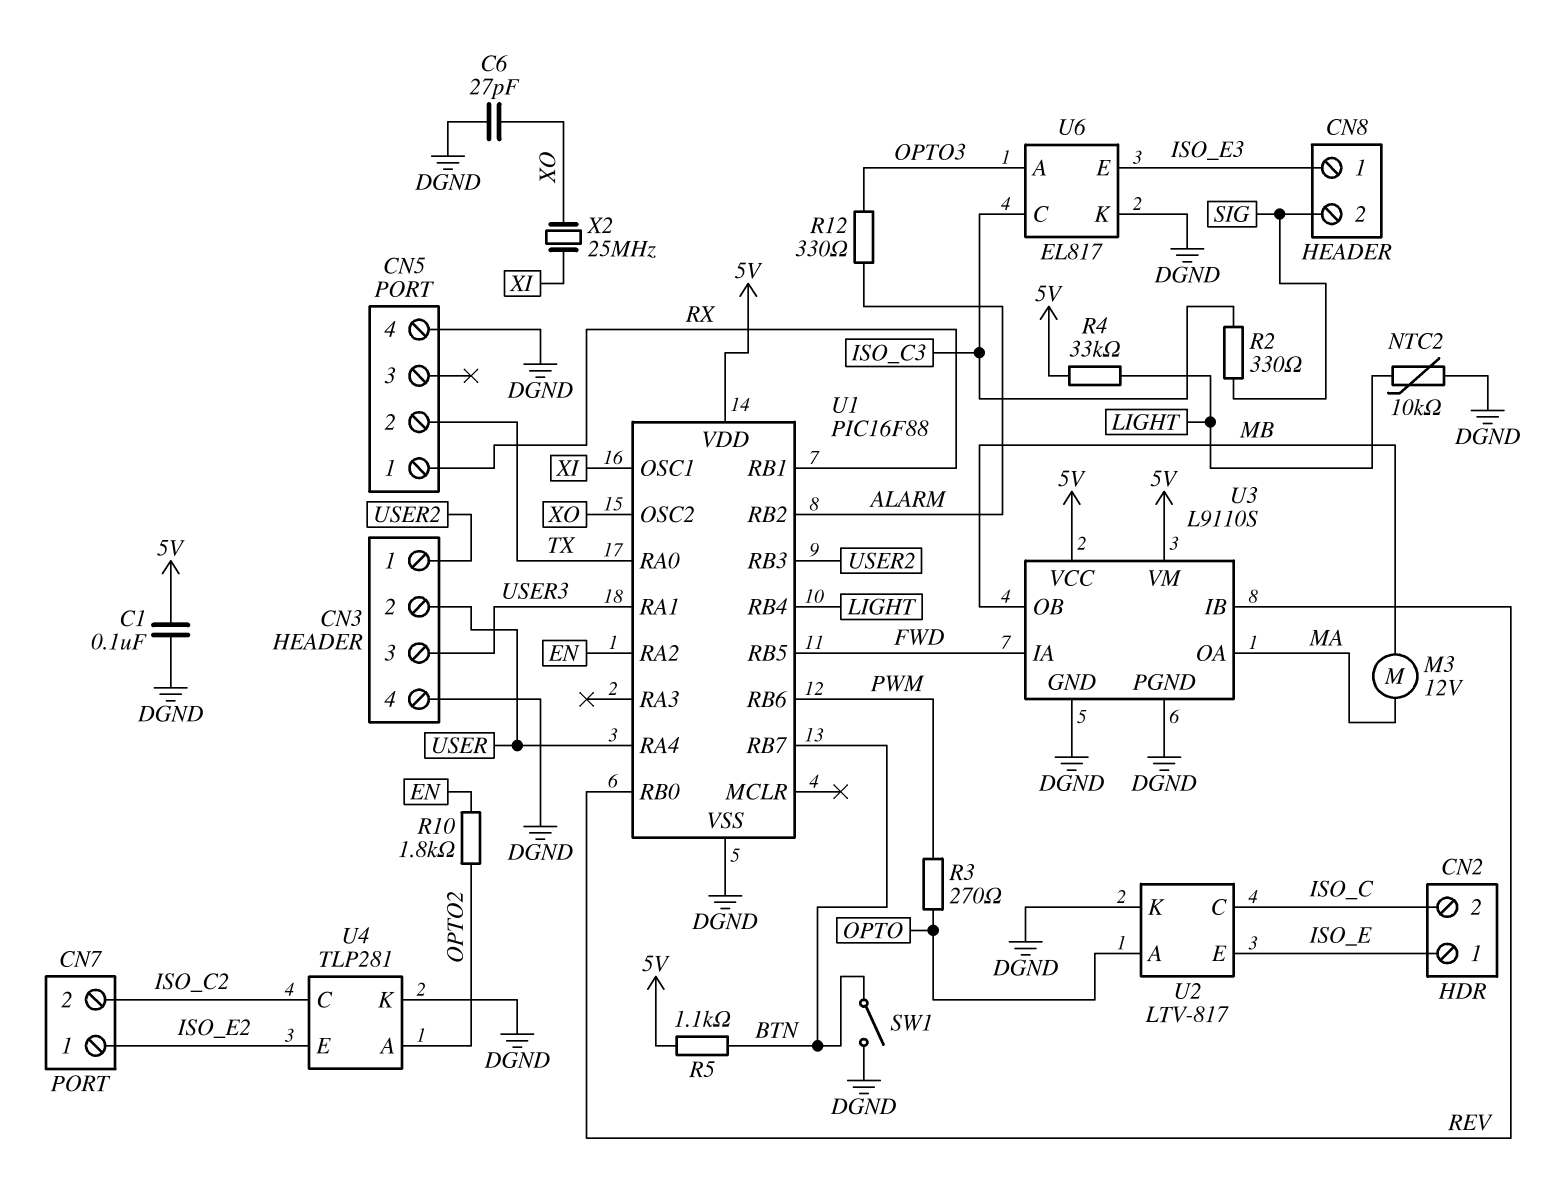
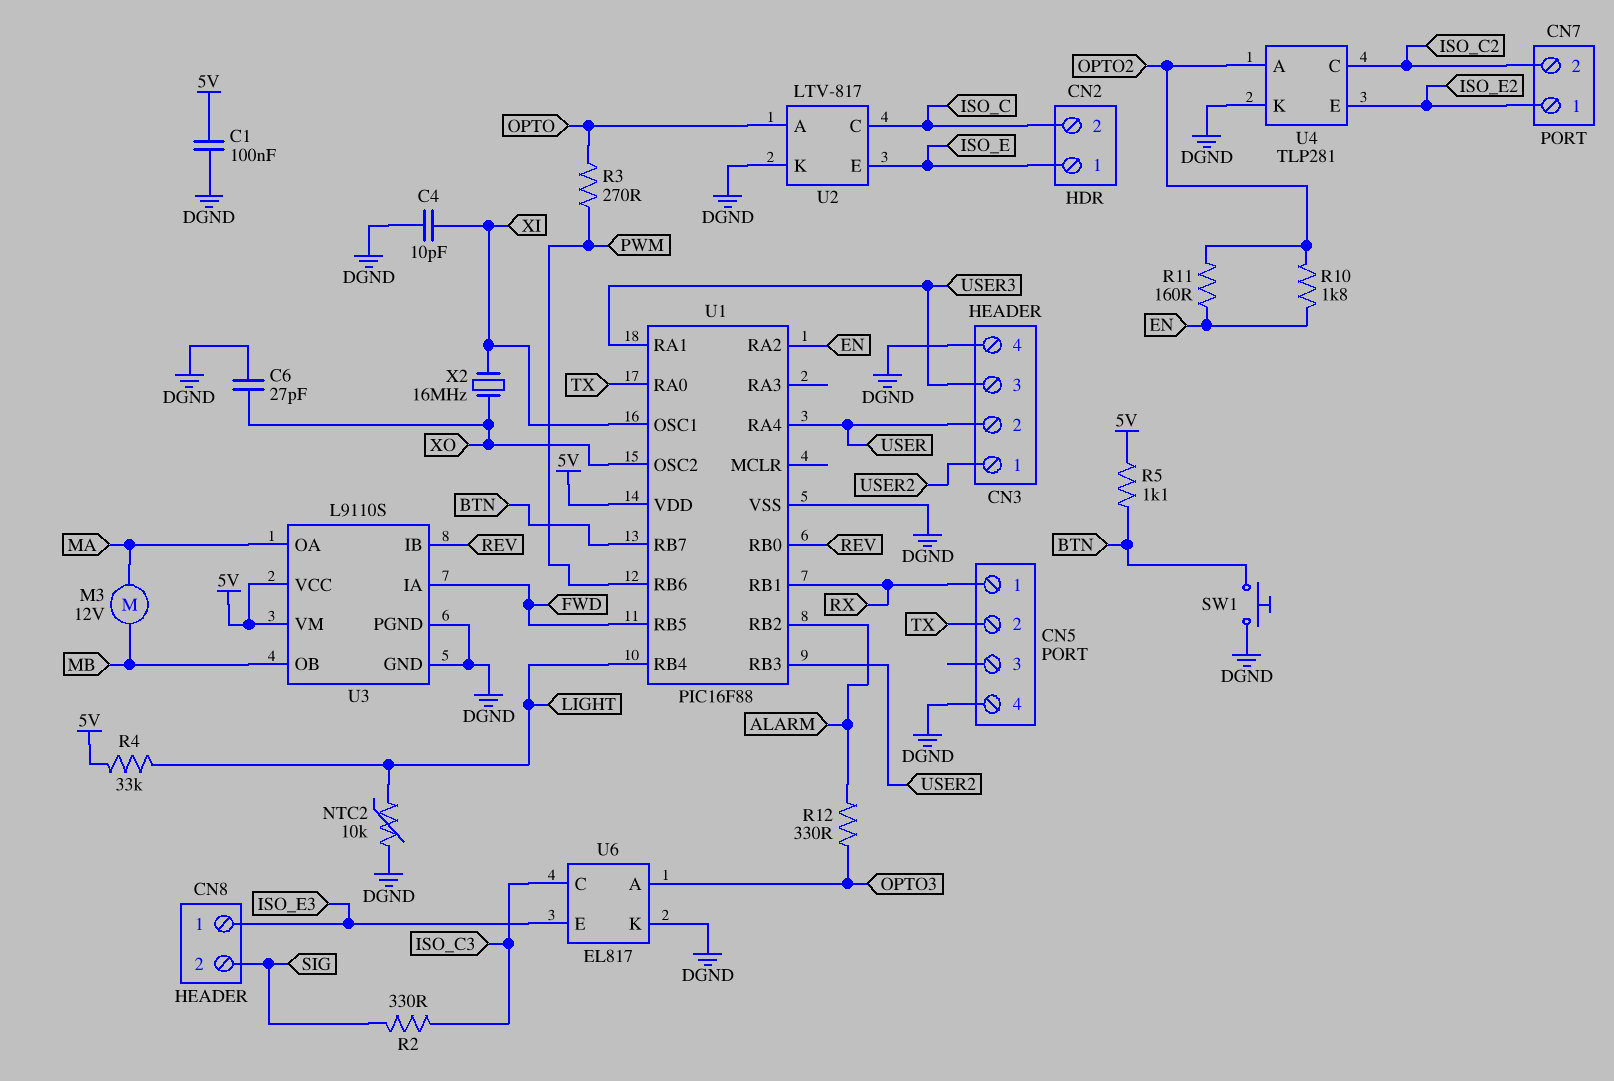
C4: none -> 10pF (DGND, XI)
R11: none -> 160 (EN, OPTO2)
SW1: switch (BTN, DGND) -> button (BTN, DGND)
X2: 25MHz (XI, XO) -> 16MHz (XI, XO)

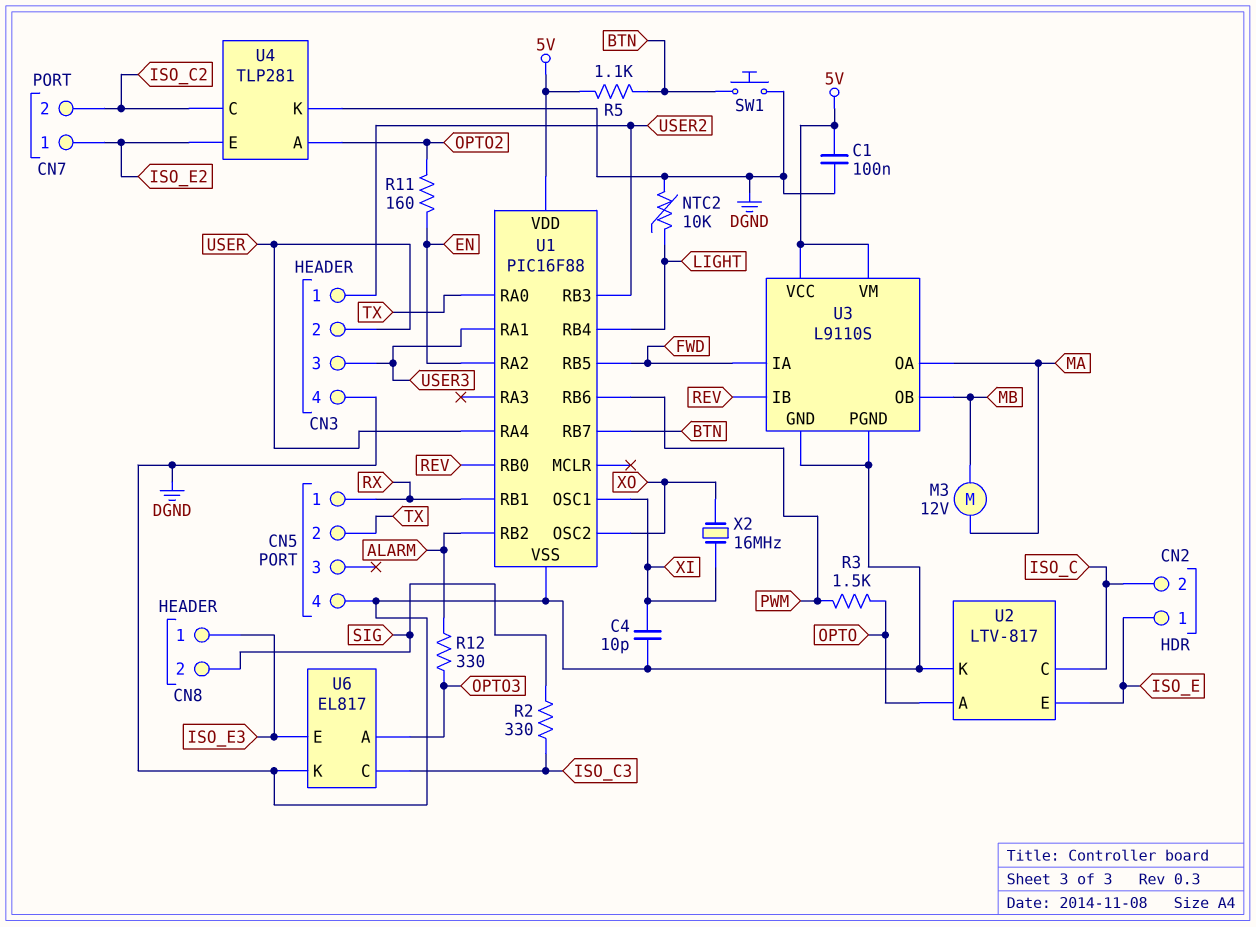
C6: 27pF (DGND, XO) -> none
R3: 270 (OPTO, PWM) -> 1.5k (OPTO, PWM)
R4: 33k (5V, LIGHT) -> none
R10: 1.8k (EN, OPTO2) -> none

